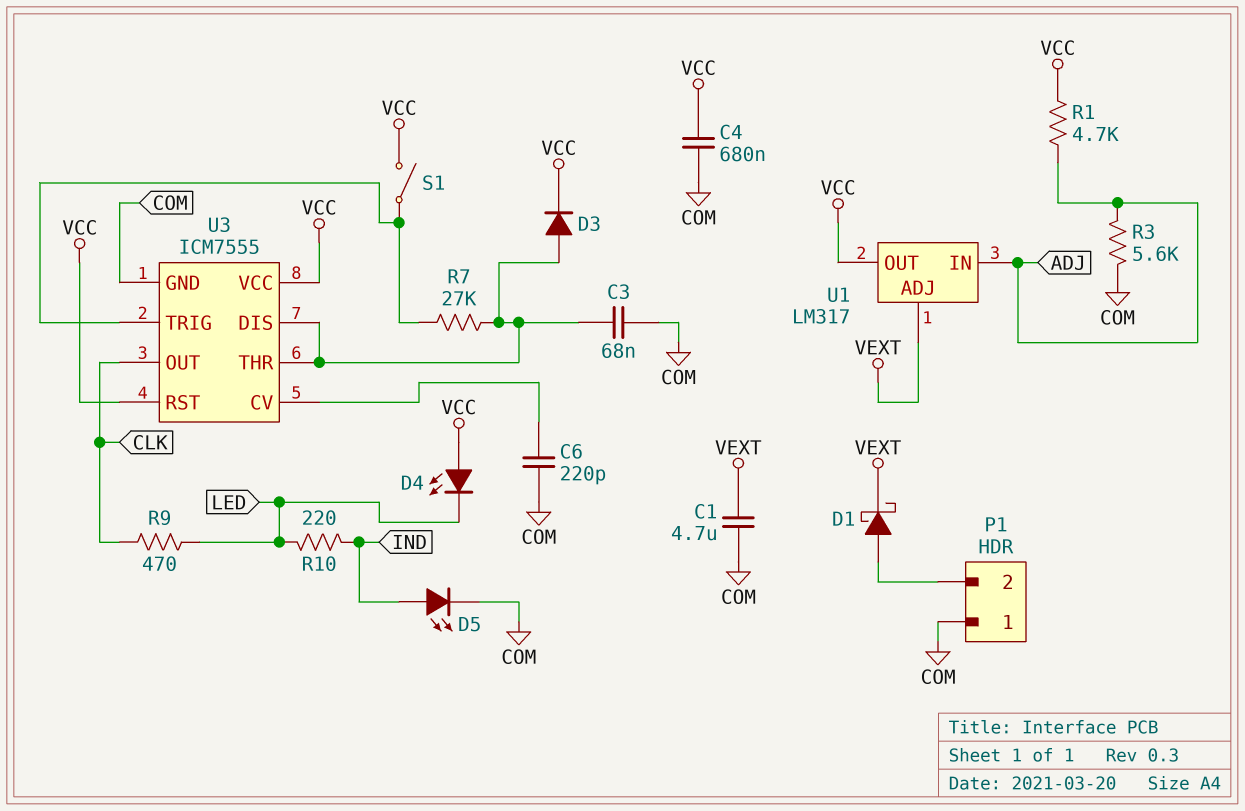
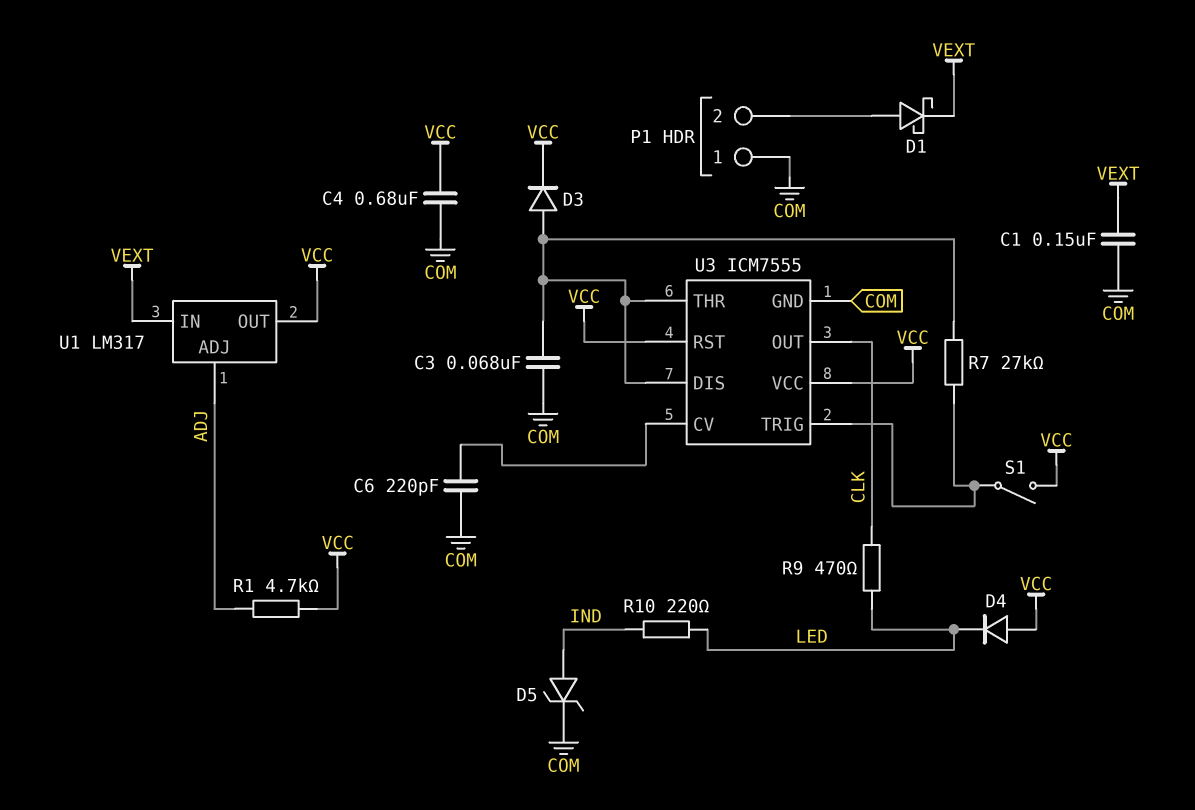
C1: 4.7uF (COM, VEXT) -> 150nF (COM, VEXT)
D4: LED (A VCC, K LED) -> diode (A VCC, K LED)
D5: LED (A IND, K COM) -> zener (A IND, K COM)
R3: 5.6k (ADJ, COM) -> none
U1 pin ADJ: VEXT -> ADJ
U1 pin IN: ADJ -> VEXT

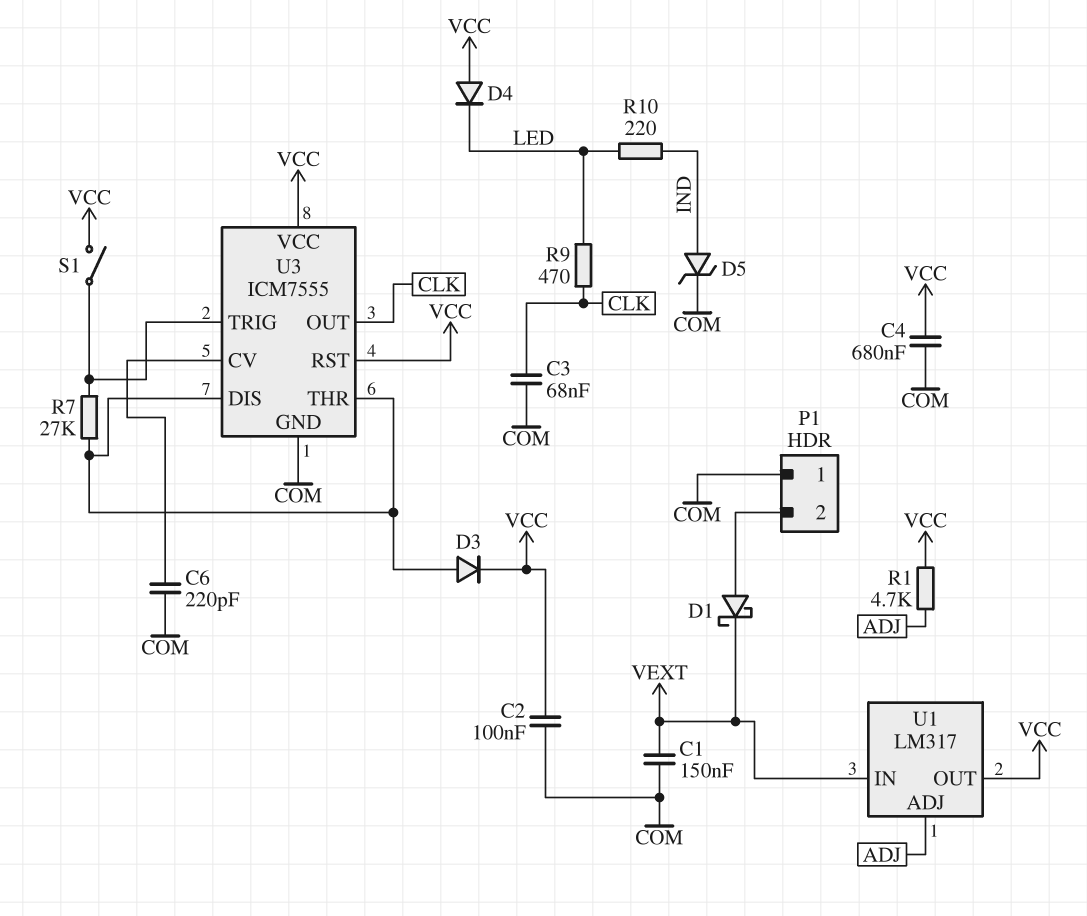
C2: none -> 100nF (COM, VCC)
C3: 68nF (COM, U3/DIS) -> 68nF (CLK, COM)

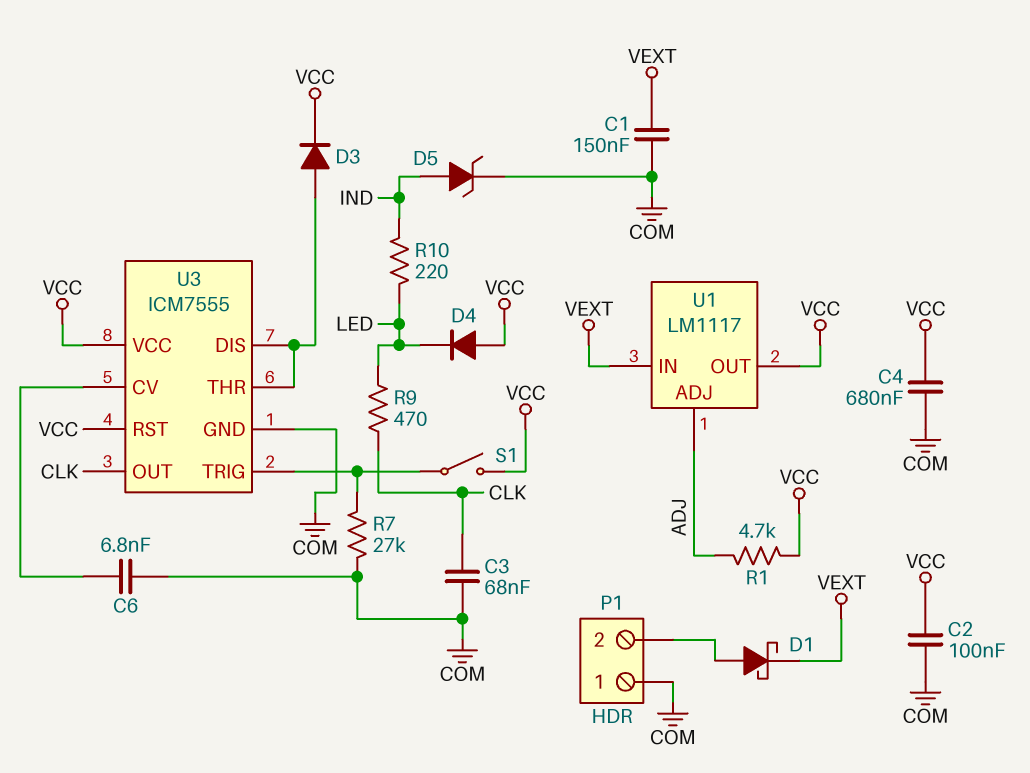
C6: 220pF (COM, U3/CV) -> 6.8nF (COM, U3/CV)
R7: 27k (U3/DIS, U3/TRIG) -> 27k (COM, U3/TRIG)
U1: LM317 -> LM1117

